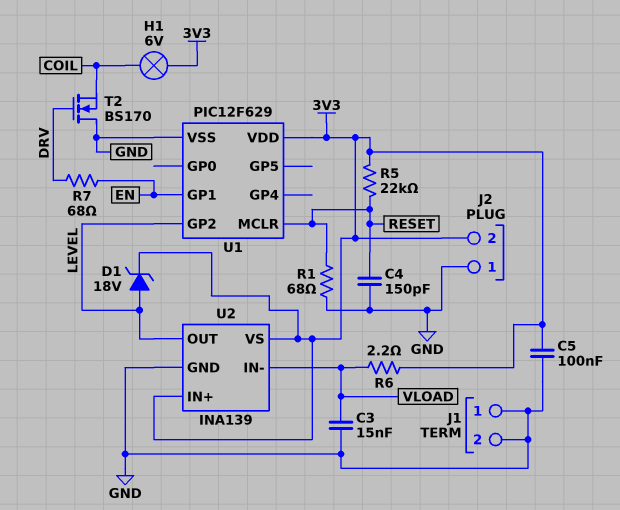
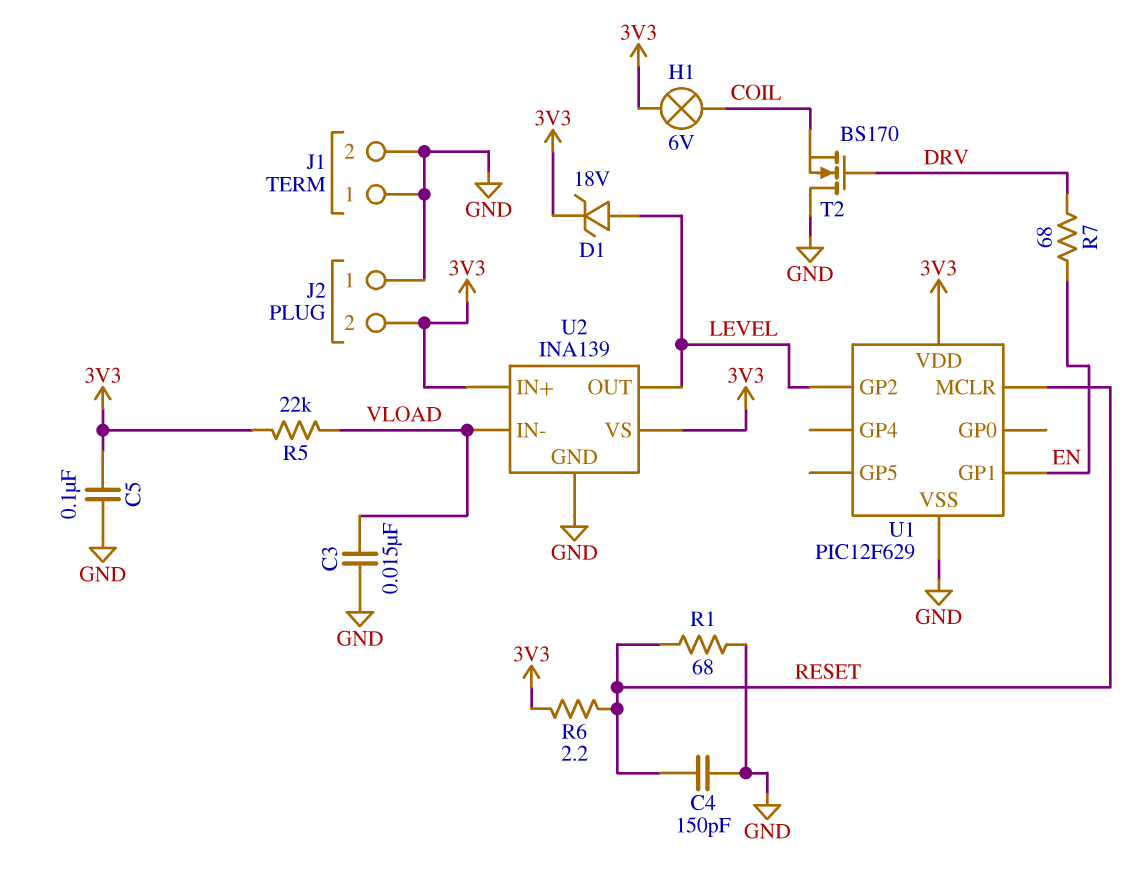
R5: 22k (3V3, RESET) -> 22k (3V3, VLOAD)
R6: 2.2 (3V3, VLOAD) -> 2.2 (3V3, RESET)

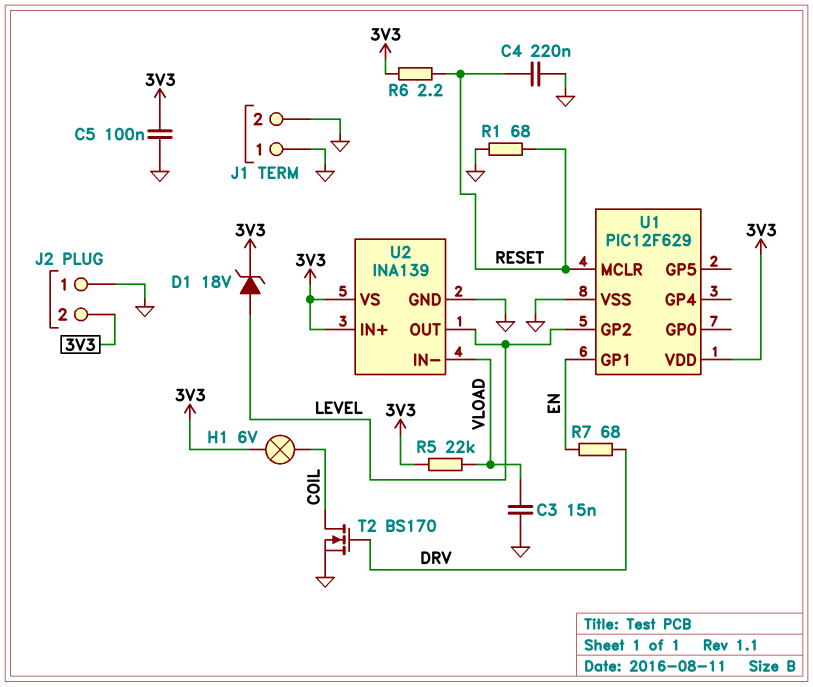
C4: 150pF (GND, RESET) -> 220nF (GND, RESET)
T2: NMOS BS170 (G DRV, D GND, S COIL) -> NMOS BS170 (G DRV, D COIL, S GND)

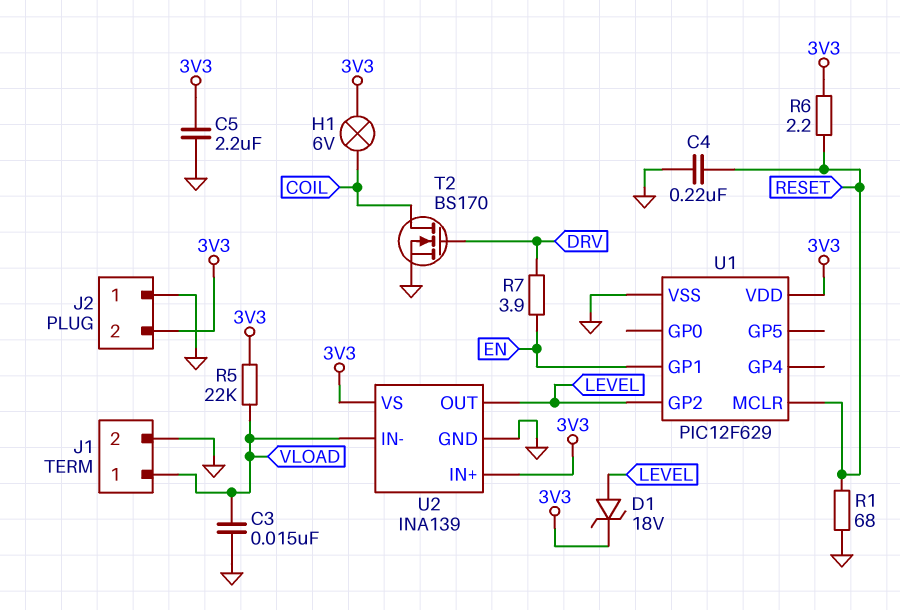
C5: 100nF (3V3, GND) -> 2.2uF (3V3, GND)
J1 pin 1: GND -> VLOAD
R7: 68 (DRV, EN) -> 3.9 (DRV, EN)

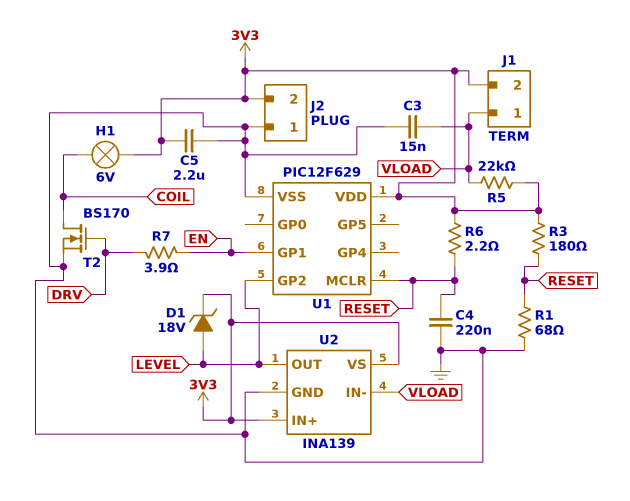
J1 pin 2: GND -> 3V3
R3: none -> 180 (3V3, RESET)

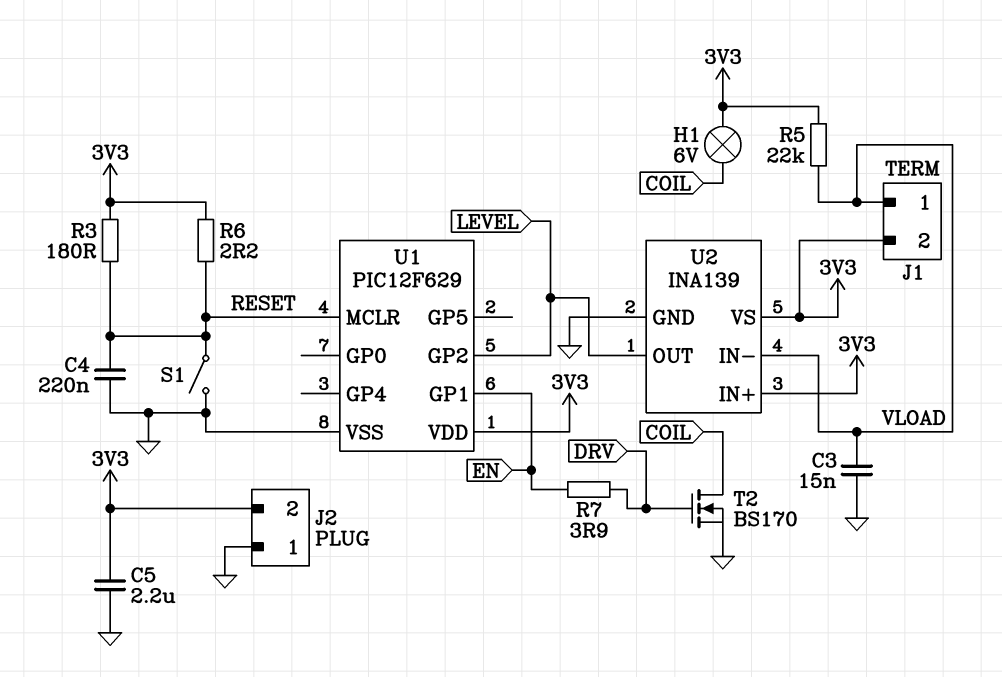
D1: zener 18V (A LEVEL, K 3V3) -> none
R1: 68 (GND, RESET) -> none
S1: none -> switch (GND, RESET)

